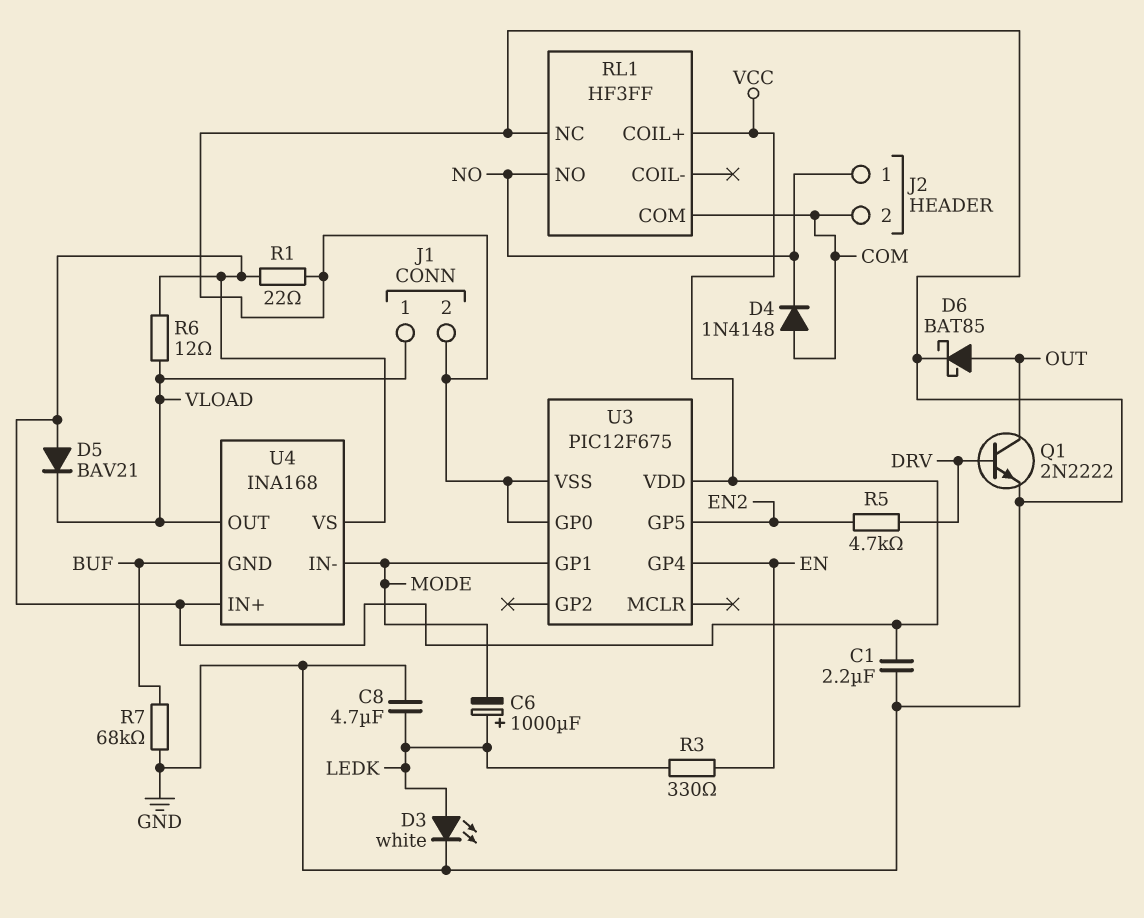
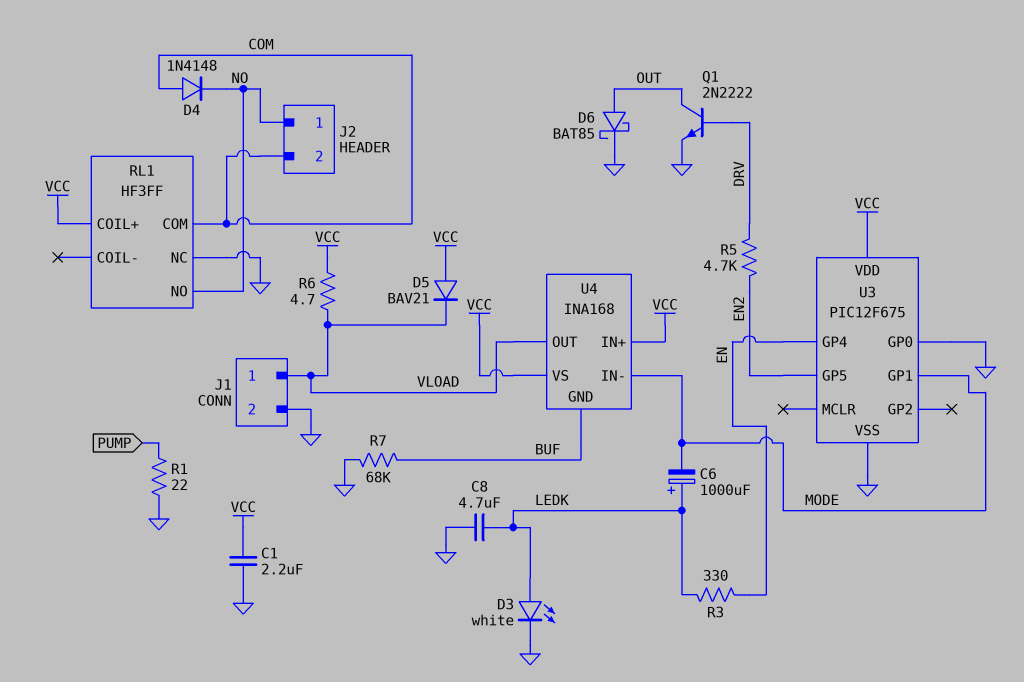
R1: 22 (GND, VCC) -> 22 (GND, PUMP)
R6: 12 (VCC, VLOAD) -> 4.7 (VCC, VLOAD)

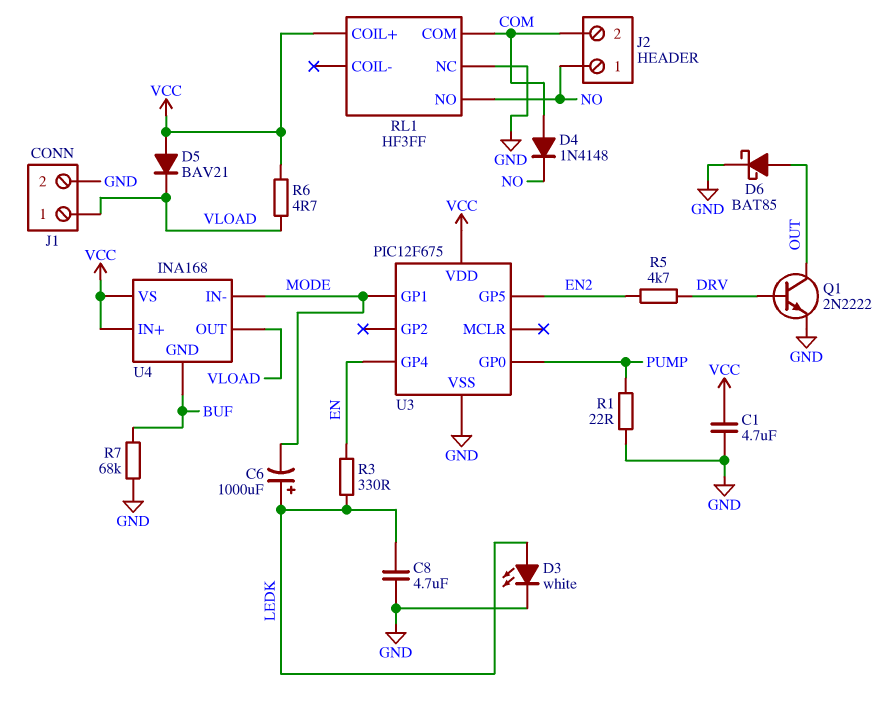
C1: 2.2uF (GND, VCC) -> 4.7uF (GND, VCC)
U3 pin GP0: GND -> PUMP

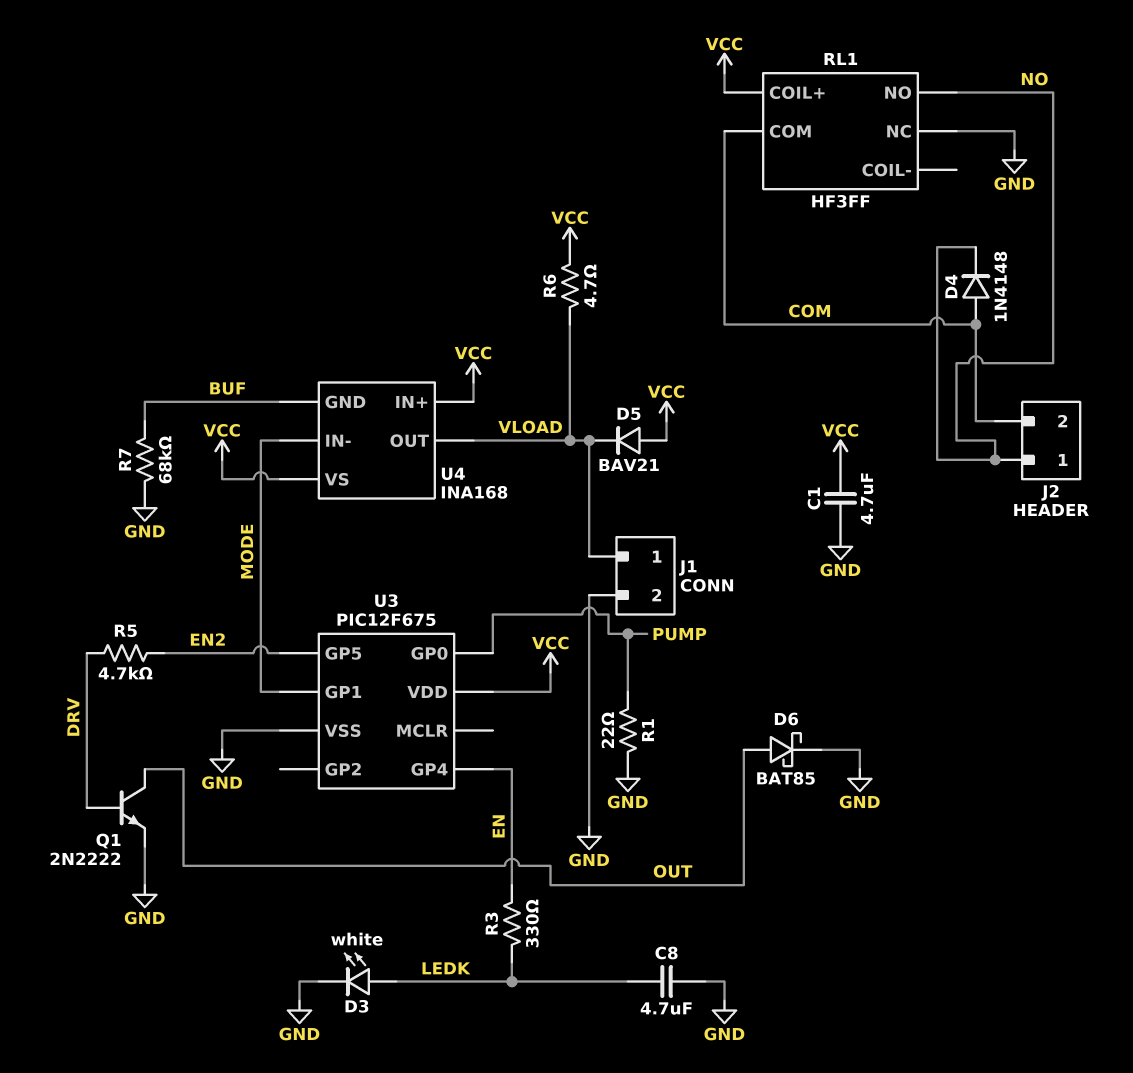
C6: 1000uF (plus LEDK, minus MODE) -> none

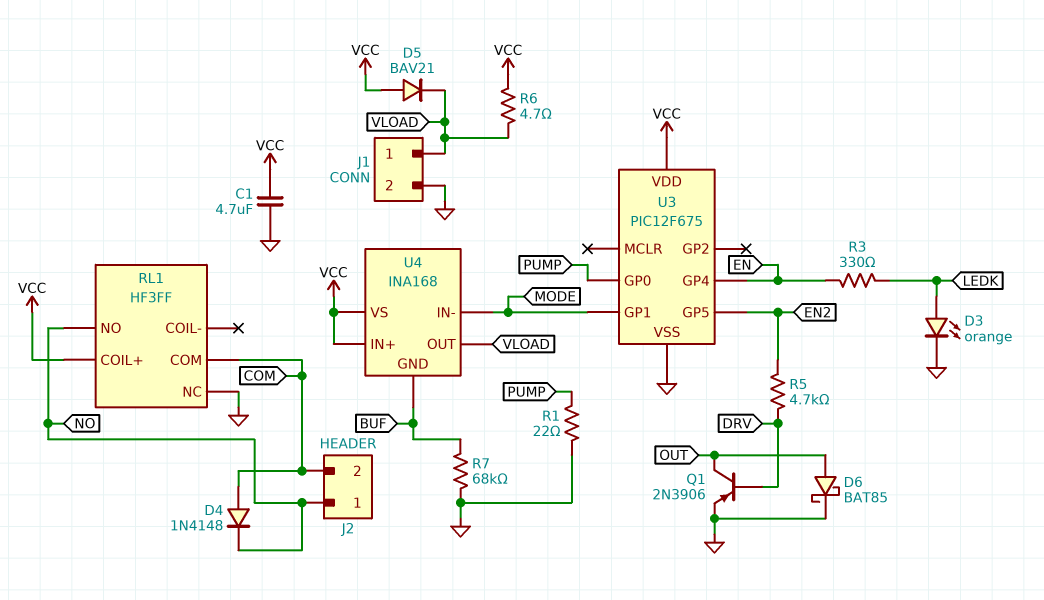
C8: 4.7uF (GND, LEDK) -> none
D3: LED white (A LEDK, K GND) -> LED orange (A LEDK, K GND)
Q1: NPN 2N2222 (B DRV, C OUT, E GND) -> PNP 2N3906 (B DRV, C OUT, E GND)

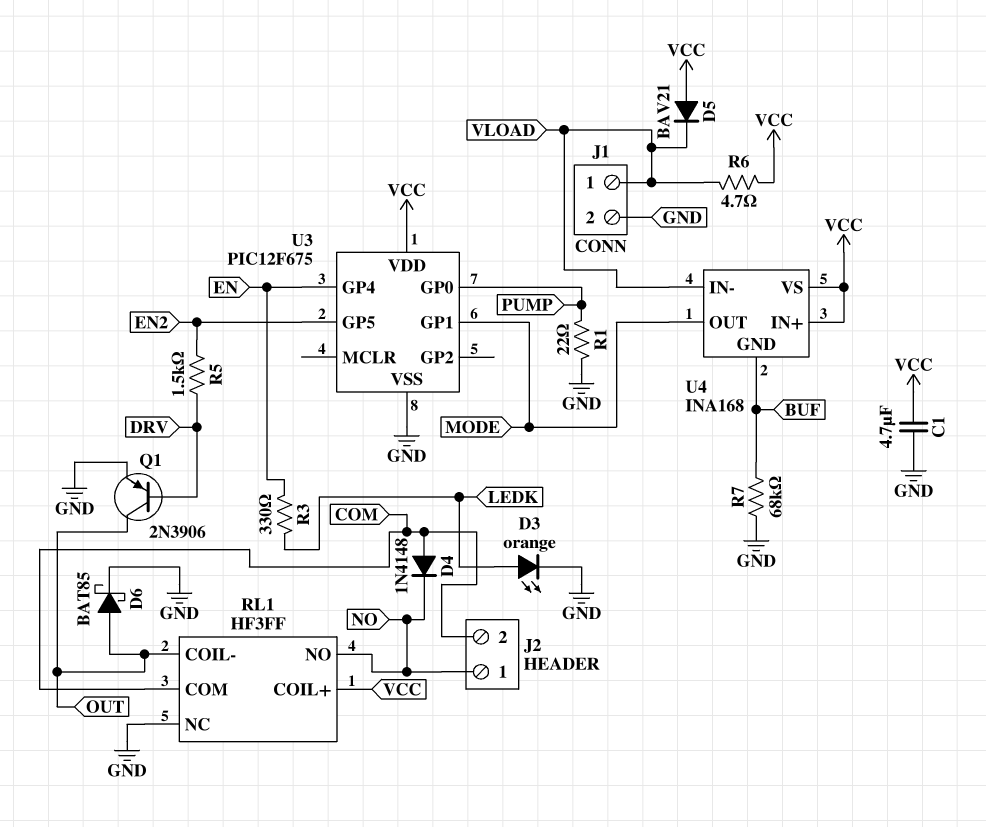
R5: 4.7k (DRV, EN2) -> 1.5k (DRV, EN2)
RL1 pin COIL-: none -> OUT
U4 pin IN-: MODE -> VLOAD
U4 pin OUT: VLOAD -> MODE

